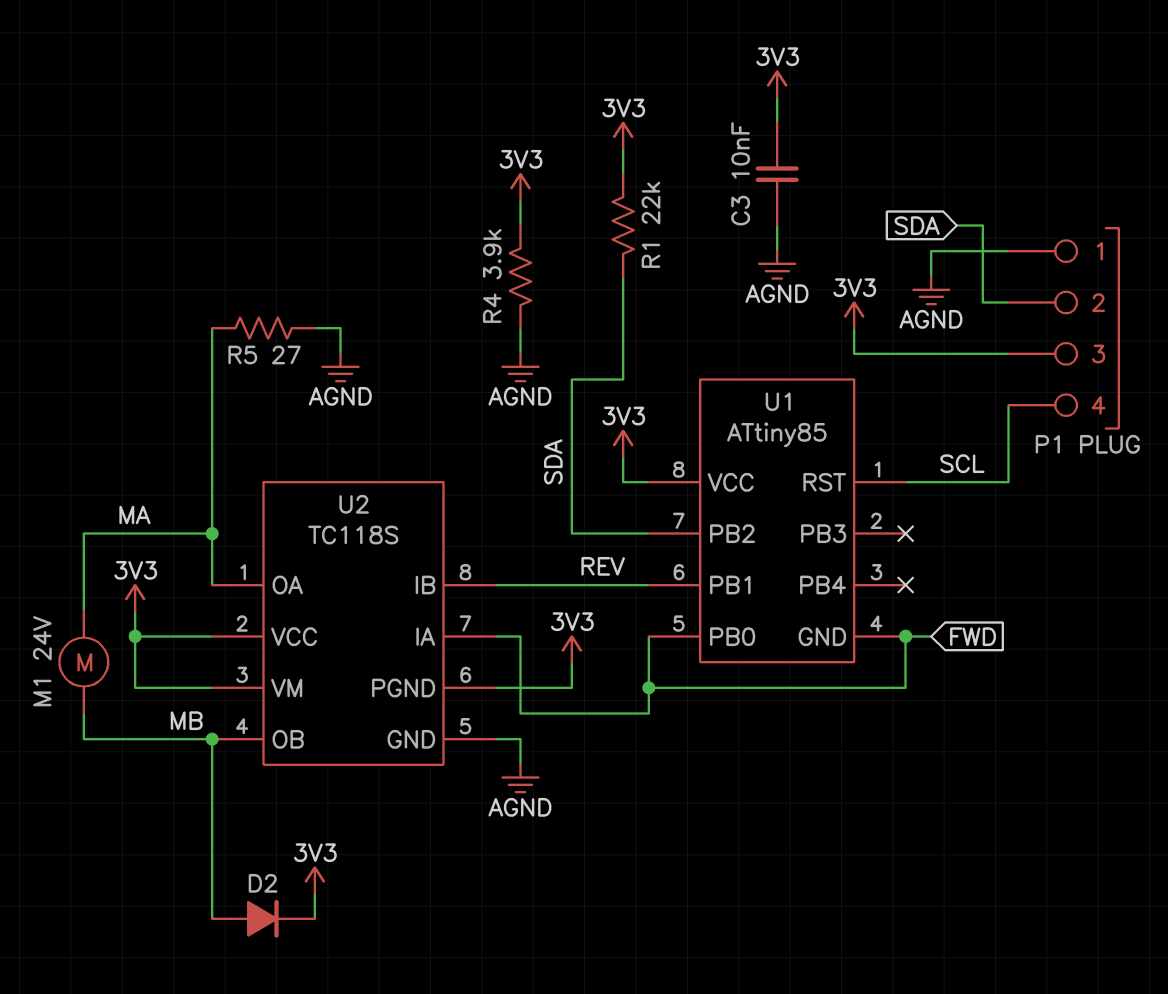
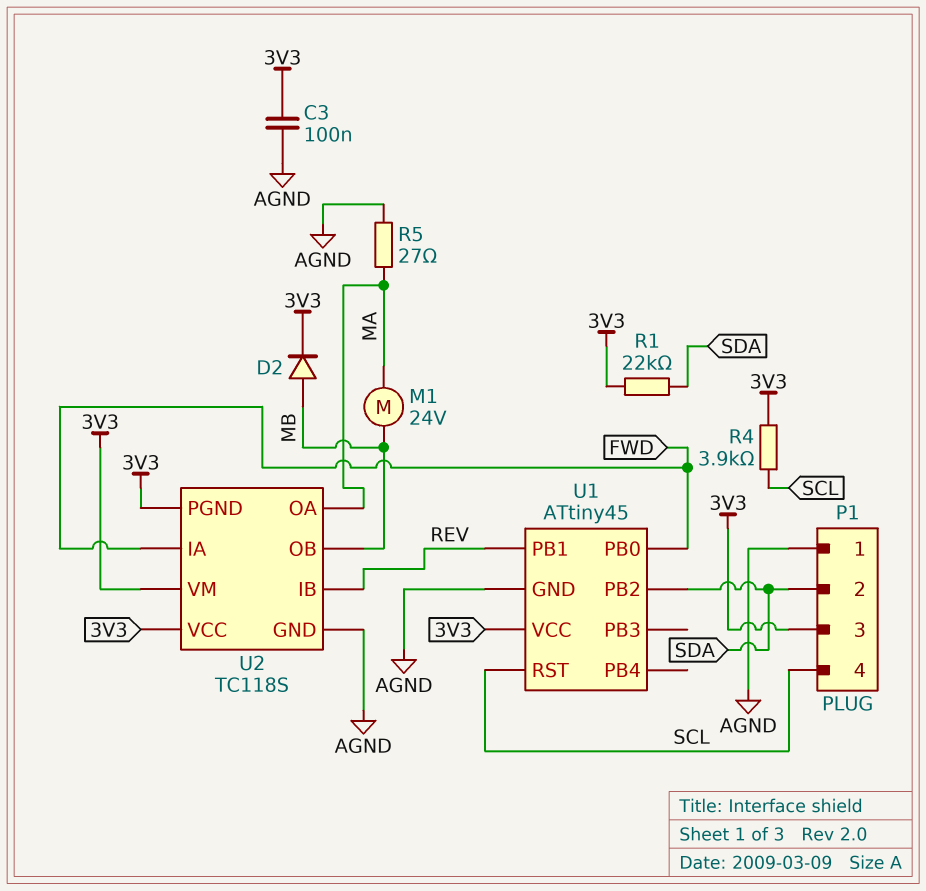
C3: 10nF (3V3, AGND) -> 100nF (3V3, AGND)
R4: 3.9k (3V3, AGND) -> 3.9k (3V3, SCL)
U1: ATtiny85 -> ATtiny45
U1 pin GND: FWD -> AGND

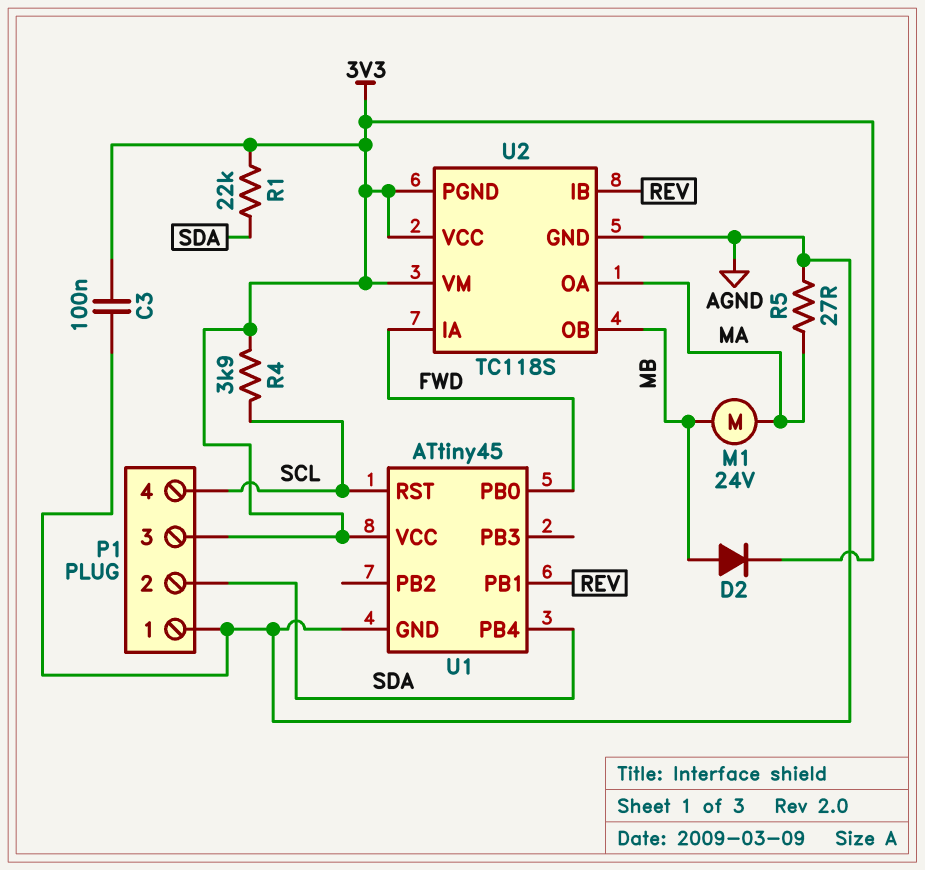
U1 pin PB2: SDA -> none
U1 pin PB4: none -> SDA

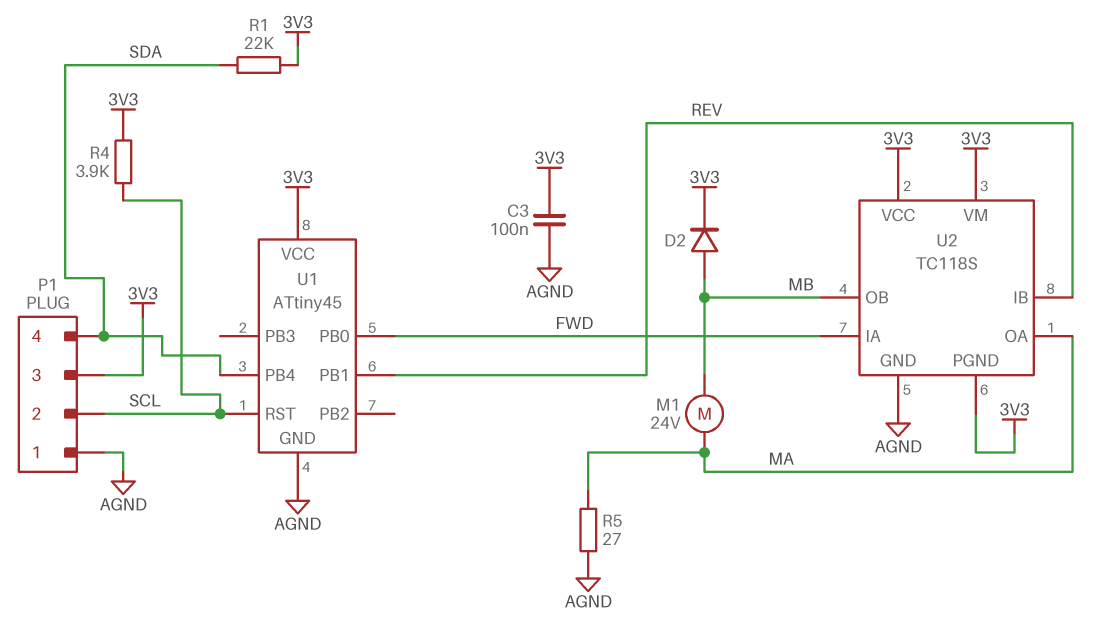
P1 pin 2: SDA -> SCL
P1 pin 4: SCL -> SDA

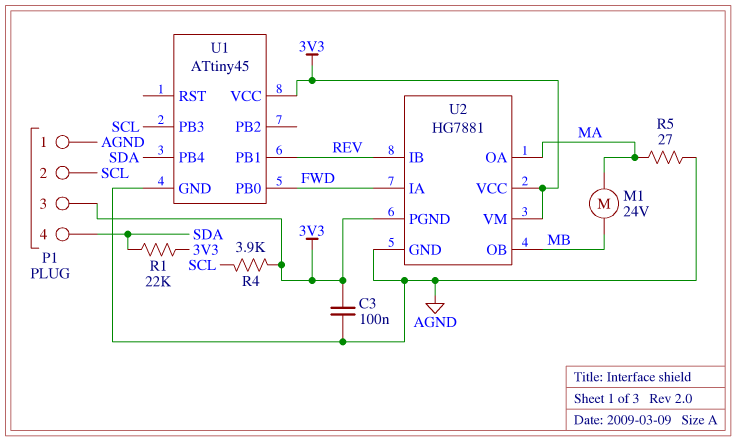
D2: diode (A MB, K 3V3) -> none
U1 pin PB3: none -> SCL
U1 pin RST: SCL -> none
U2: TC118S -> HG7881

